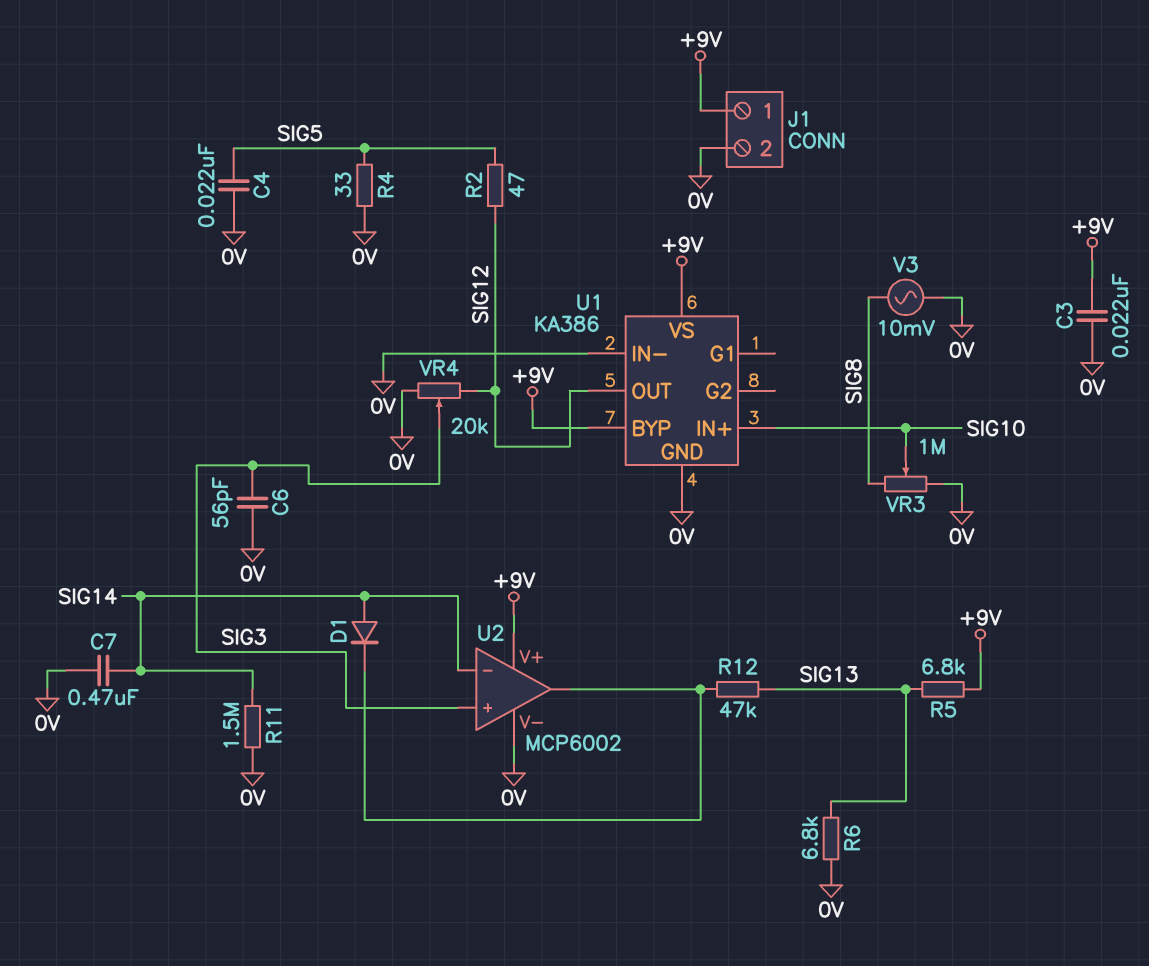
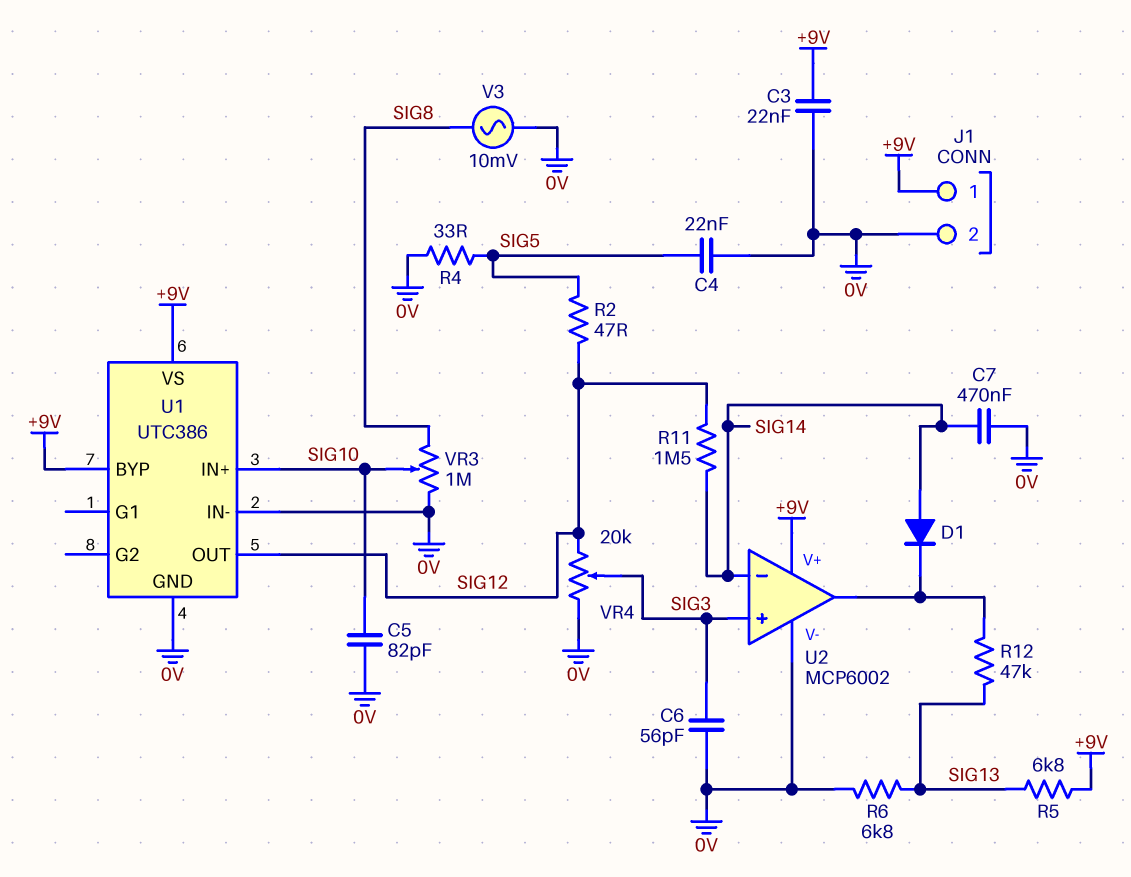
C5: none -> 82pF (0V, SIG10)
R11: 1.5M (0V, SIG14) -> 1.5M (SIG12, SIG14)
U1: KA386 -> UTC386

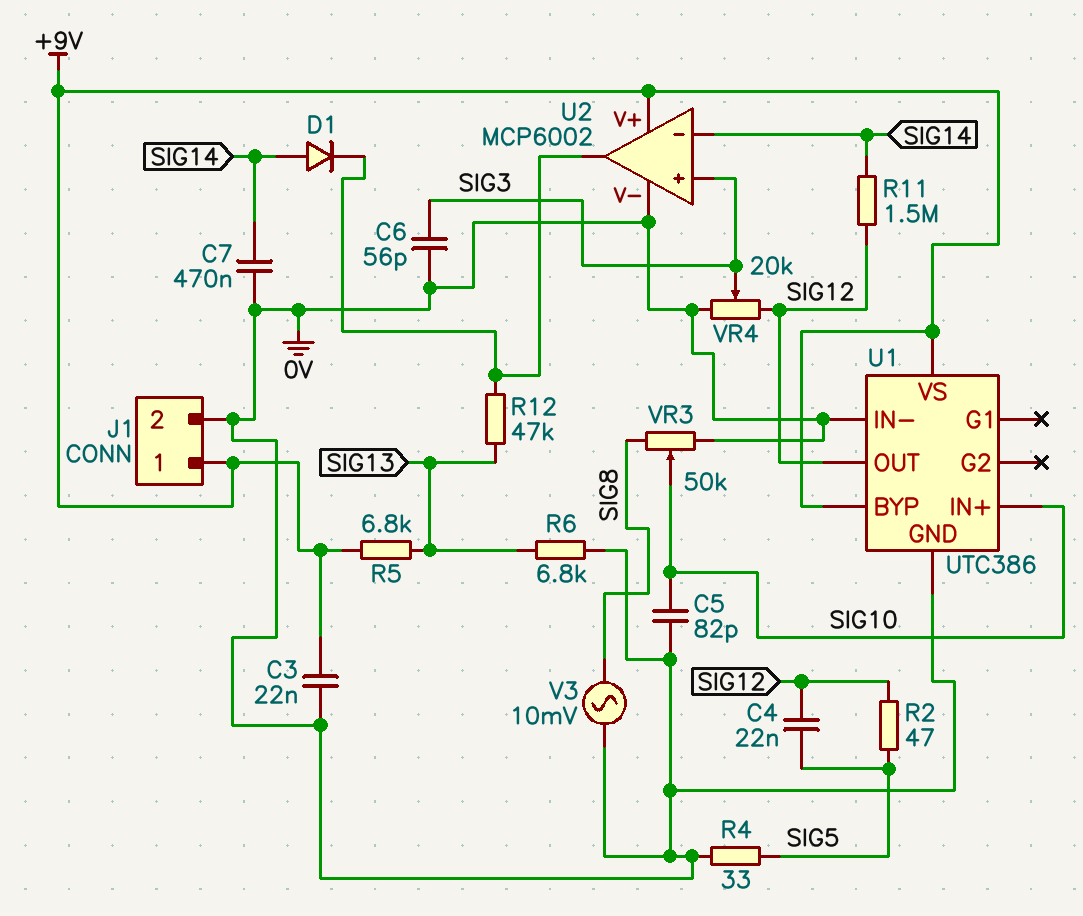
C4: 22nF (0V, SIG5) -> 22nF (SIG5, SIG12)
VR3: 1M (0V, SIG8, wiper SIG10) -> 50k (0V, SIG8, wiper SIG10)

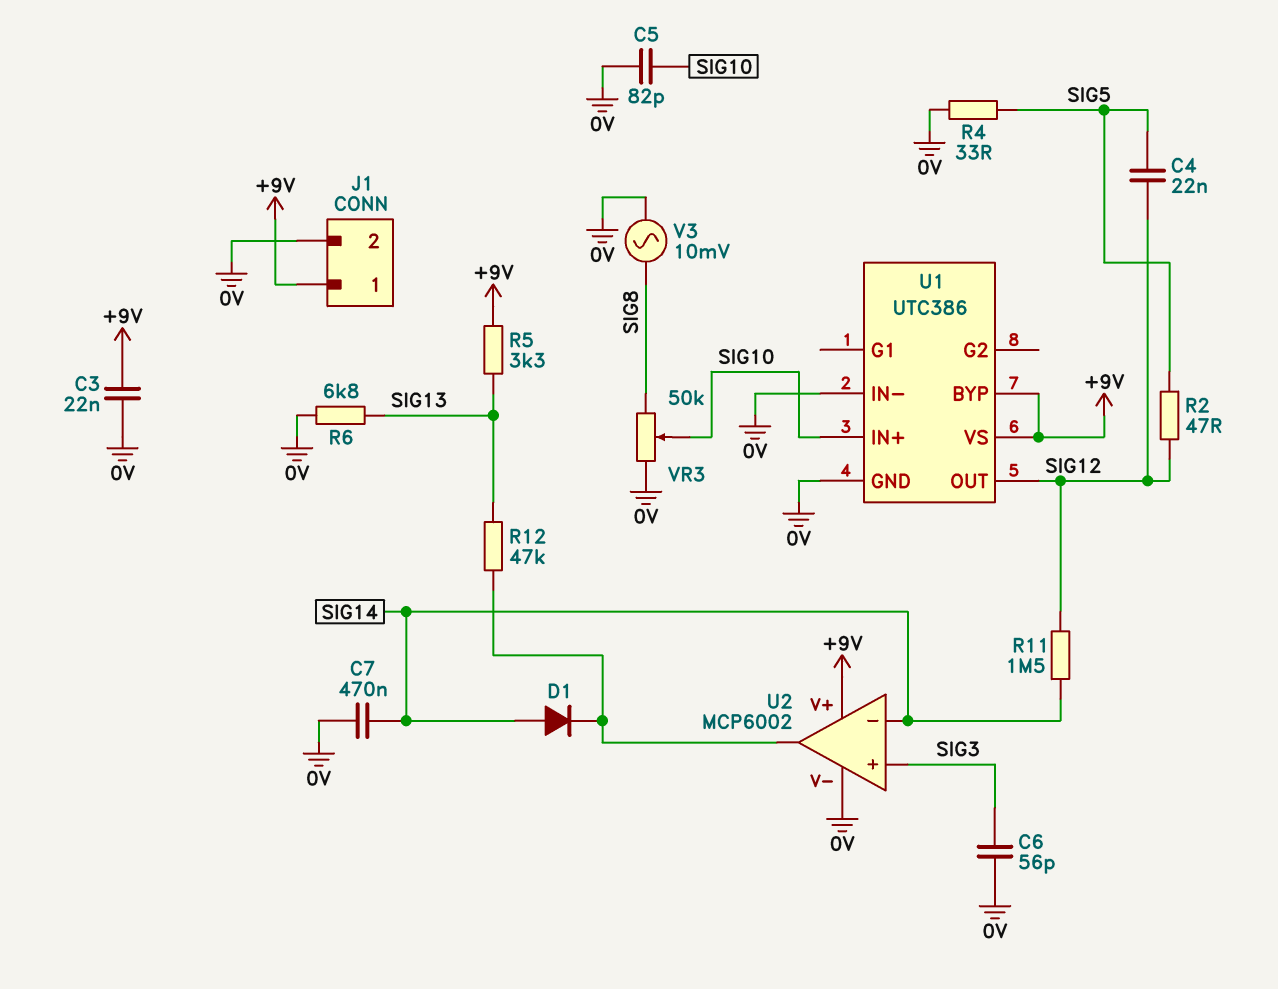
R5: 6.8k (+9V, SIG13) -> 3.3k (+9V, SIG13)
VR4: 20k (0V, SIG12, wiper SIG3) -> none

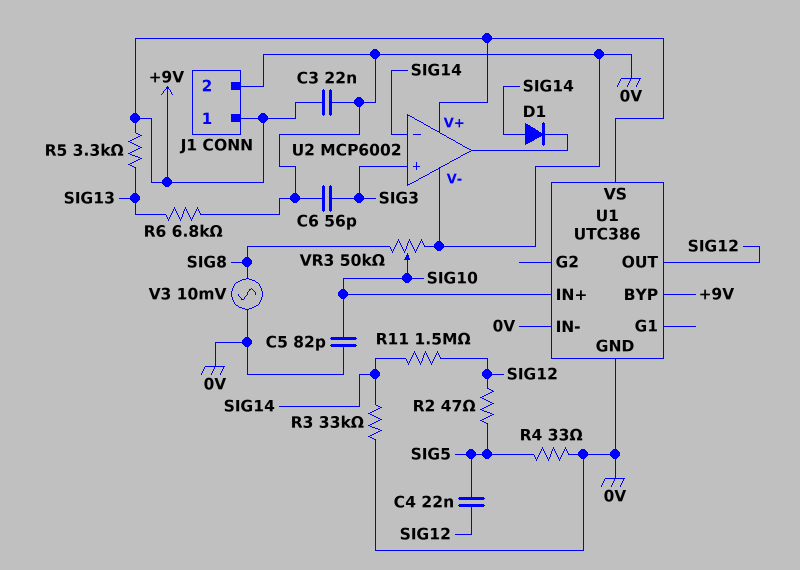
C7: 470nF (0V, SIG14) -> none
R3: none -> 33k (0V, SIG14)
R12: 47k (SIG13, U2/out) -> none

